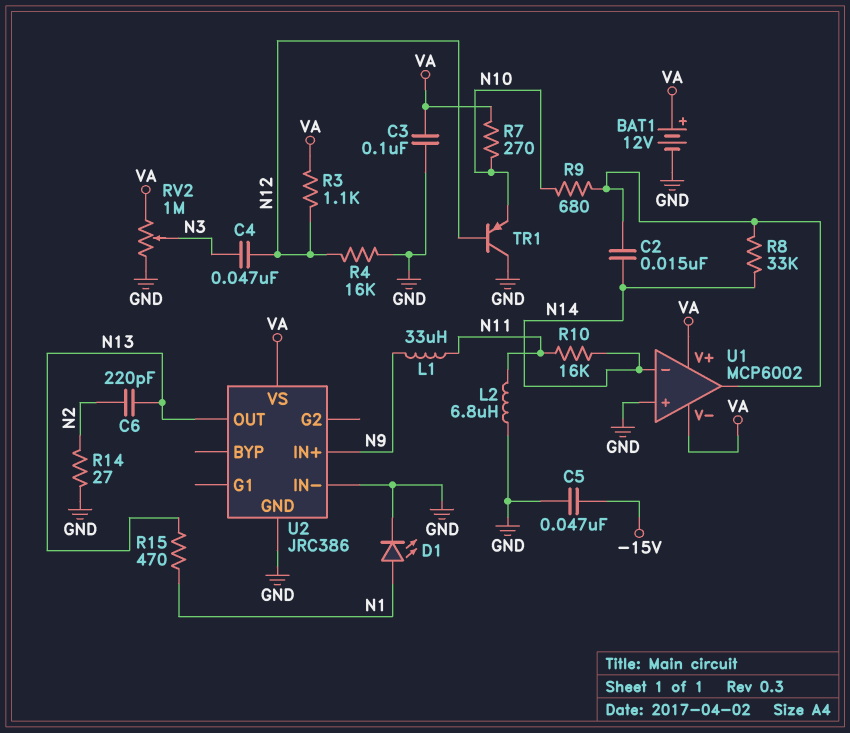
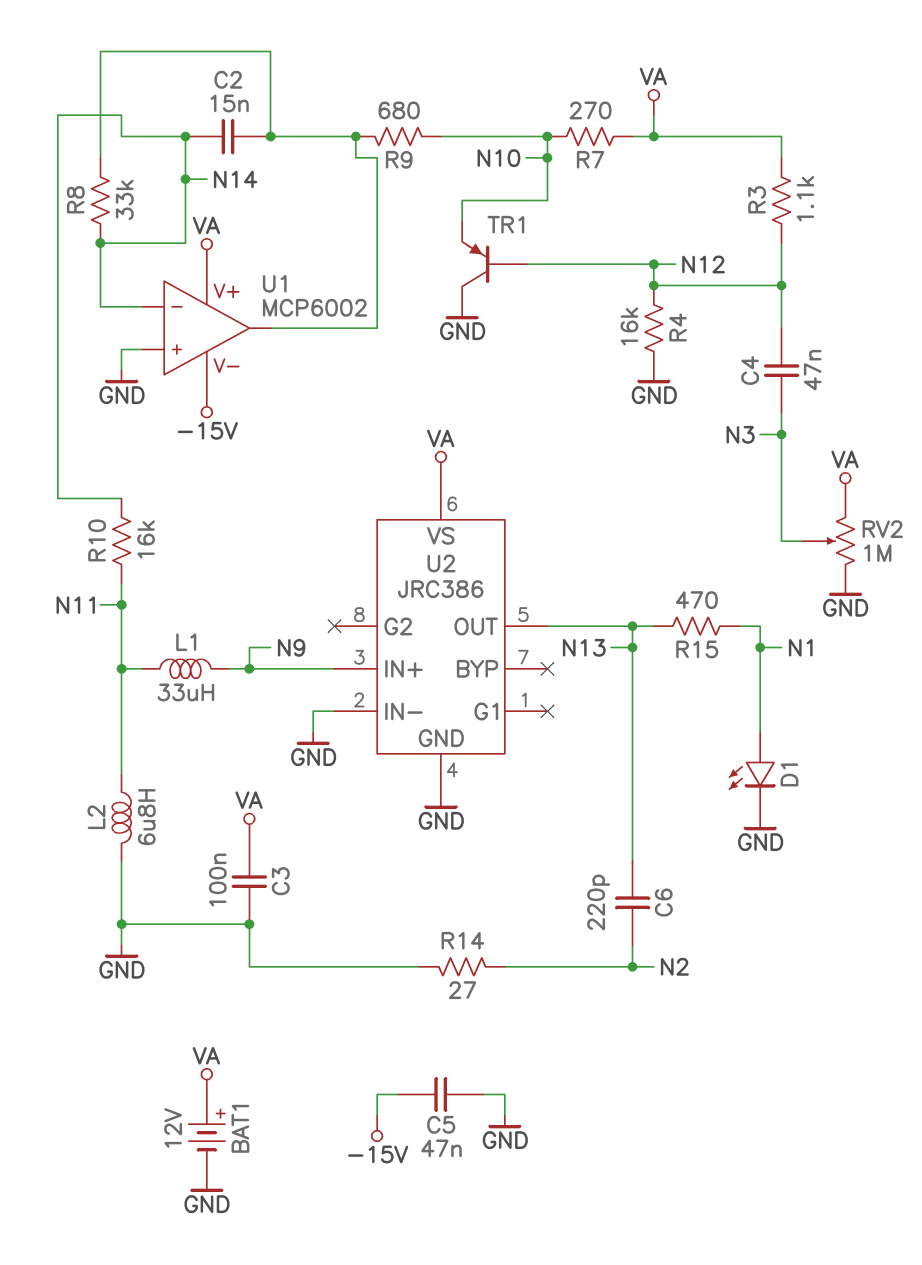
U1 pin V-: VA -> -15V

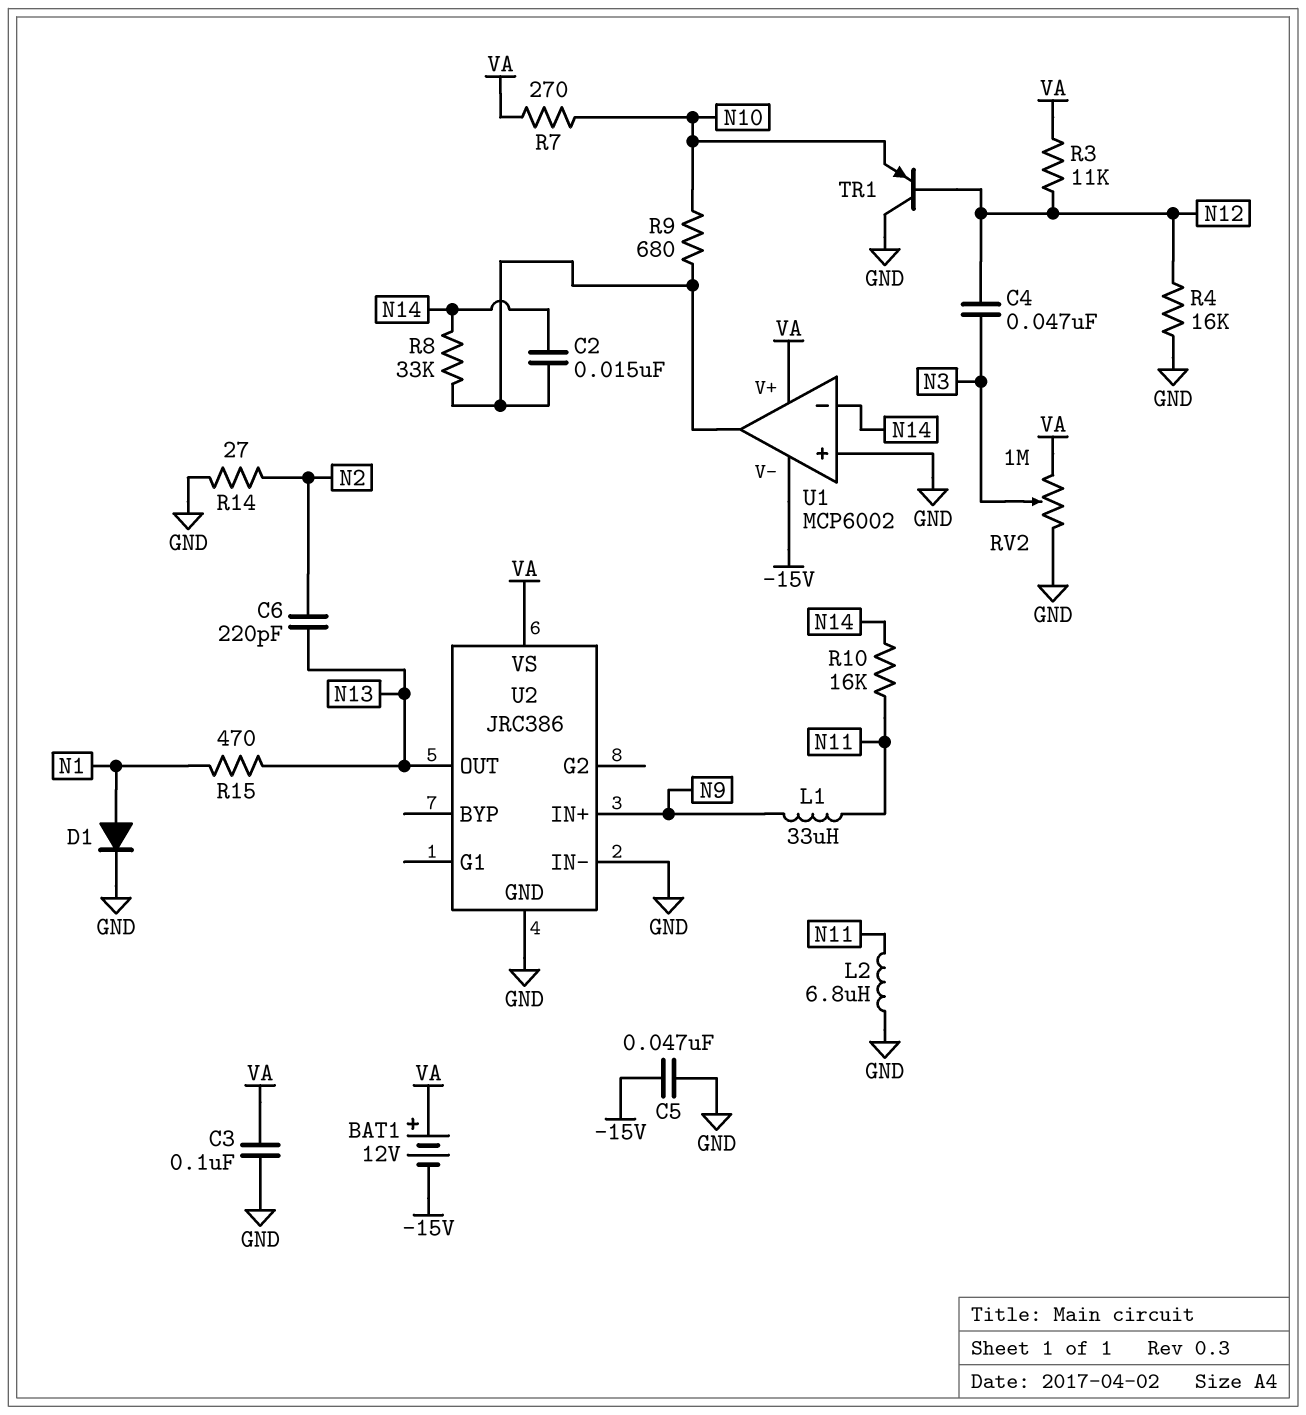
BAT1: 12V (plus VA, minus GND) -> 12V (plus VA, minus -15V)
D1: LED (A N1, K GND) -> diode (A N1, K GND)
R3: 1.1k (N12, VA) -> 11k (N12, VA)

